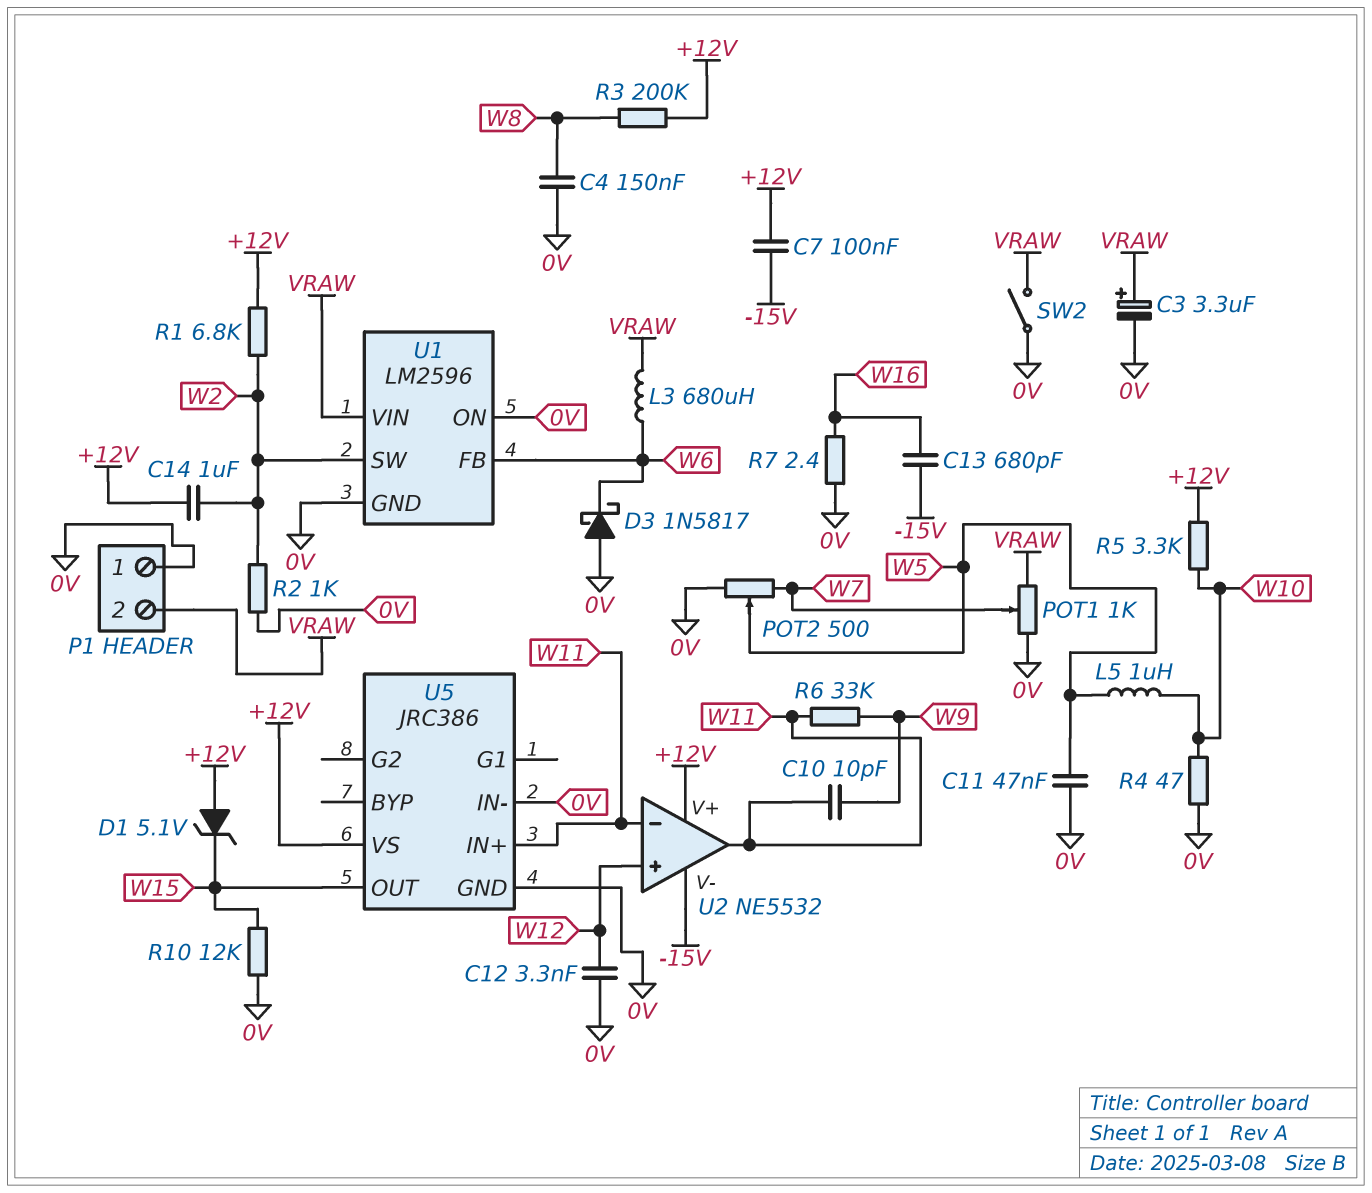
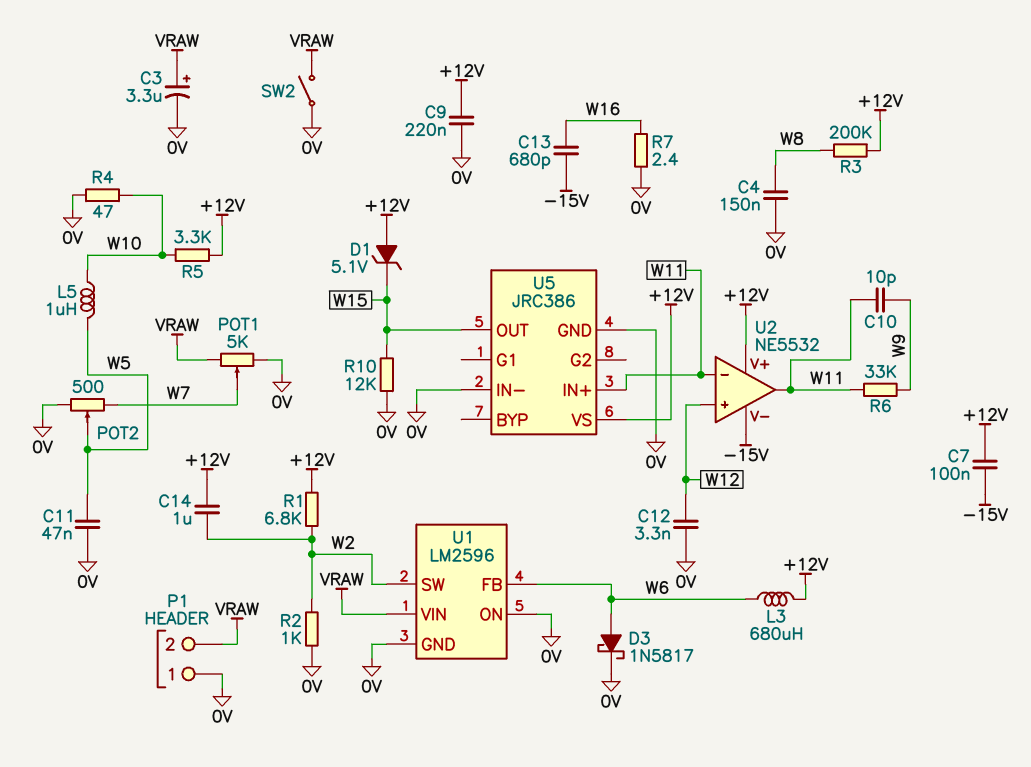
C9: none -> 220nF (+12V, 0V)
D3: schottky 1N5817 (A 0V, K W6) -> schottky 1N5817 (A W6, K 0V)
L3: 680uH (VRAW, W6) -> 680uH (+12V, W6)
POT1: 1k (0V, VRAW, wiper W7) -> 5k (0V, VRAW, wiper W7)

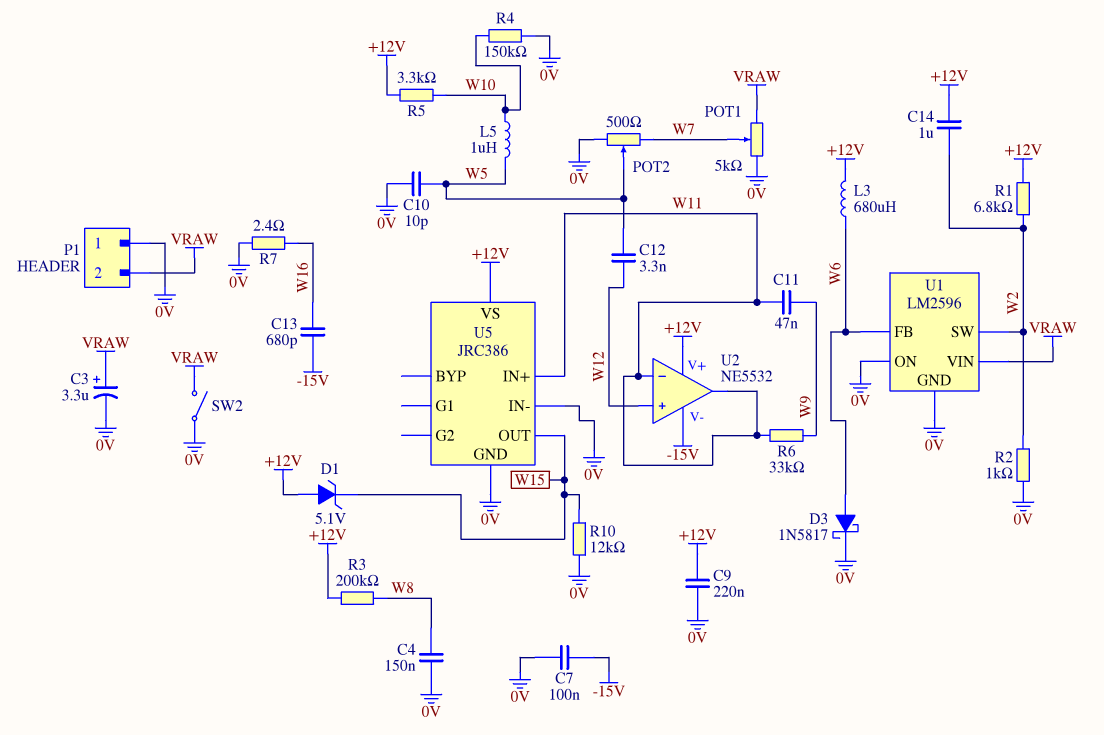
C7: 100nF (+12V, -15V) -> 100nF (-15V, 0V)
C10: 10pF (W9, W11) -> 10pF (0V, W5)
C11: 47nF (0V, W5) -> 47nF (W9, W11)
C12: 3.3nF (0V, W12) -> 3.3nF (W5, W12)
R4: 47 (0V, W10) -> 150k (0V, W10)

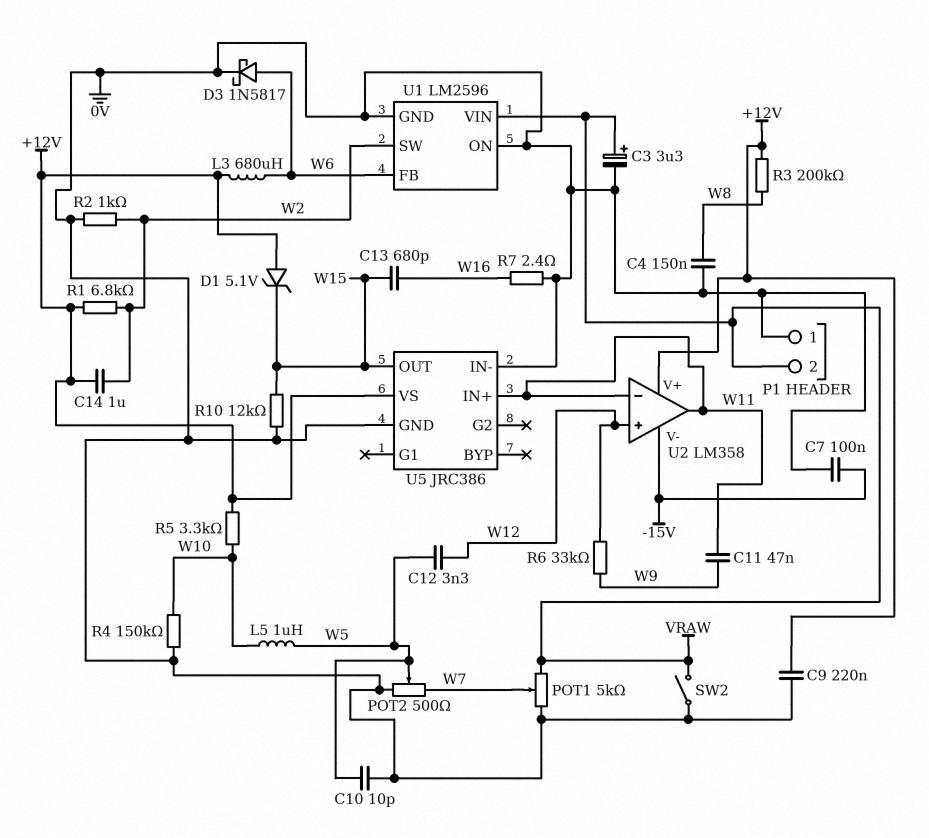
C13: 680pF (-15V, W16) -> 680pF (W15, W16)
R6: 33k (W9, W11) -> 33k (W9, W12)
U2: NE5532 -> LM358

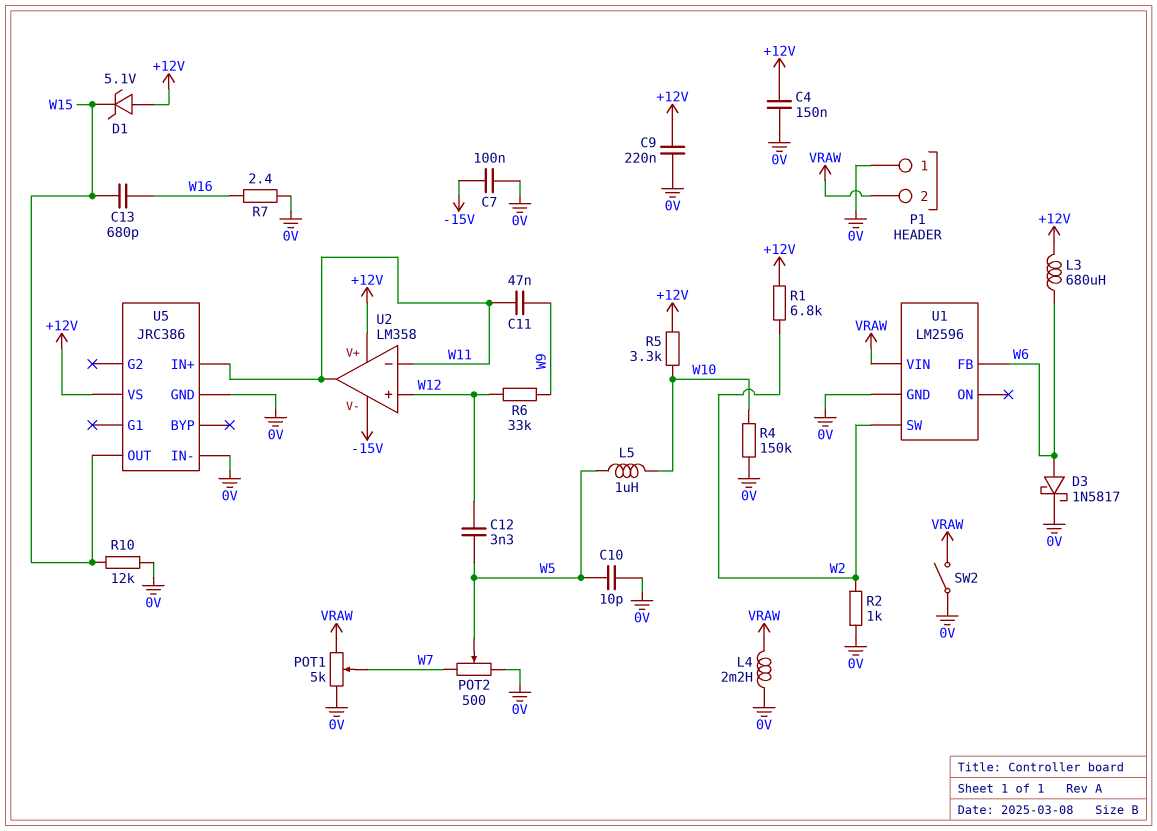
C3: 3.3uF (plus VRAW, minus 0V) -> none
C4: 150nF (0V, W8) -> 150nF (+12V, 0V)
C14: 1uF (+12V, W2) -> none
L4: none -> 2.2mH (0V, VRAW)
R3: 200k (+12V, W8) -> none
U1 pin ON: 0V -> none

